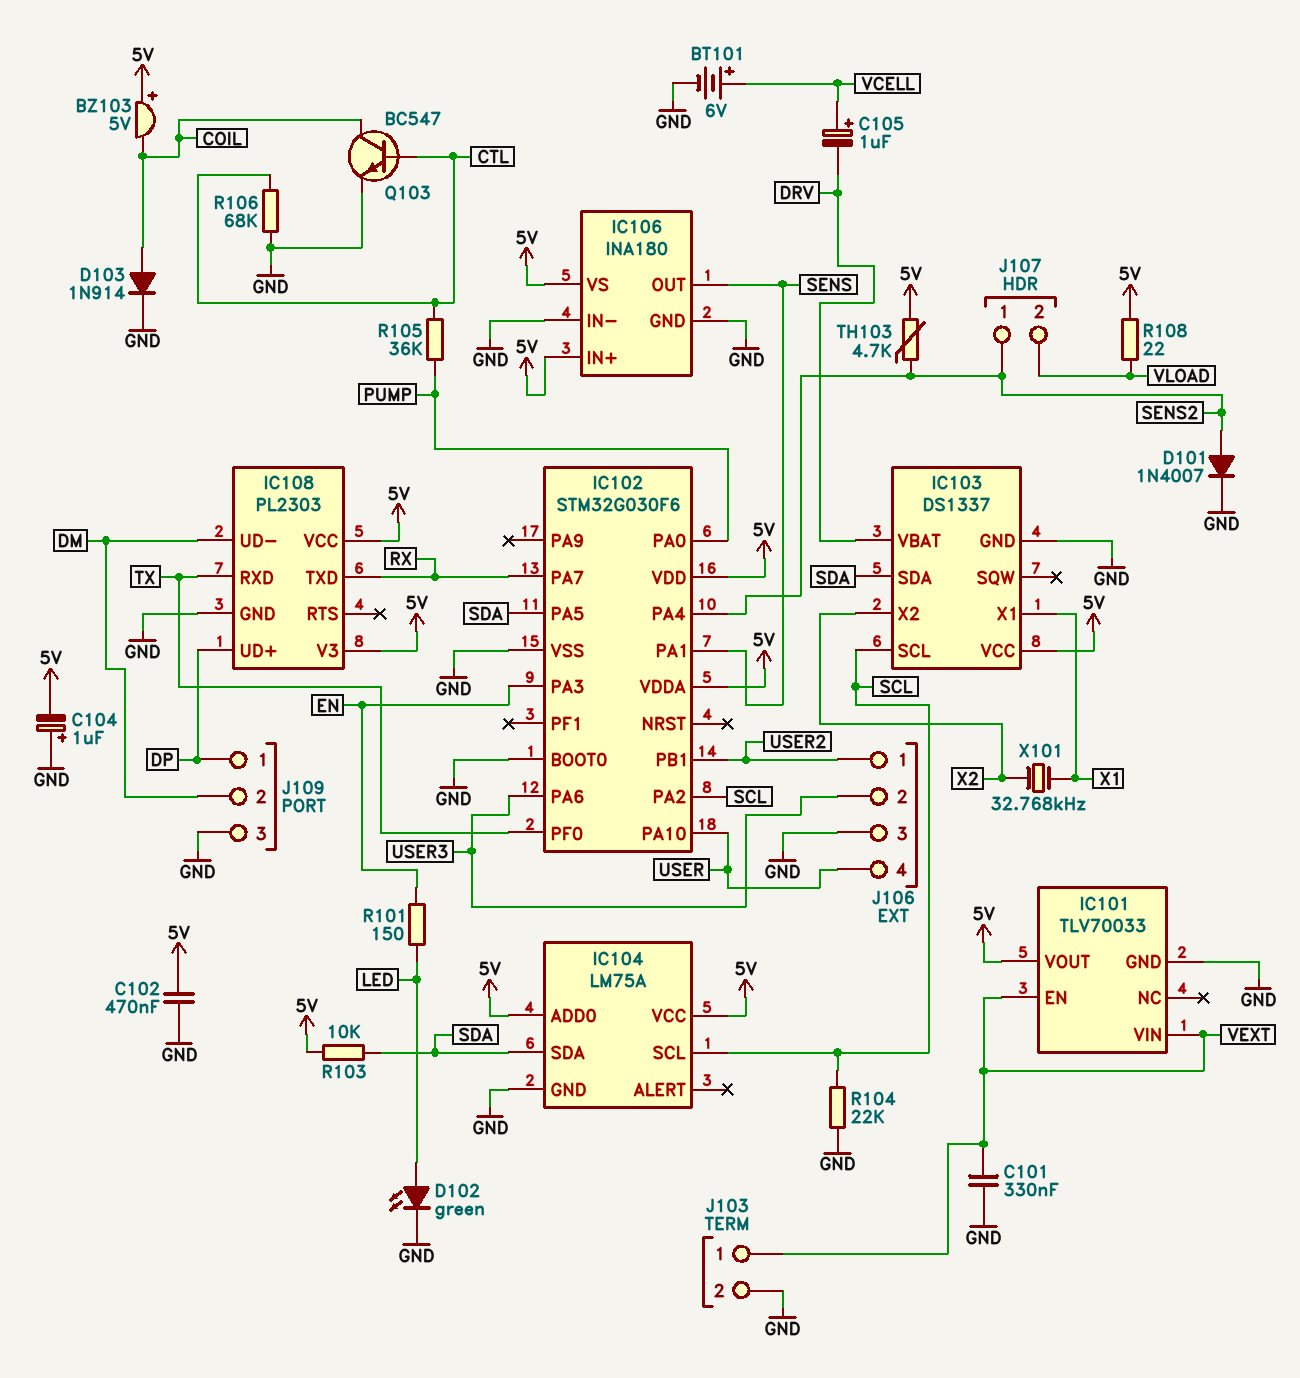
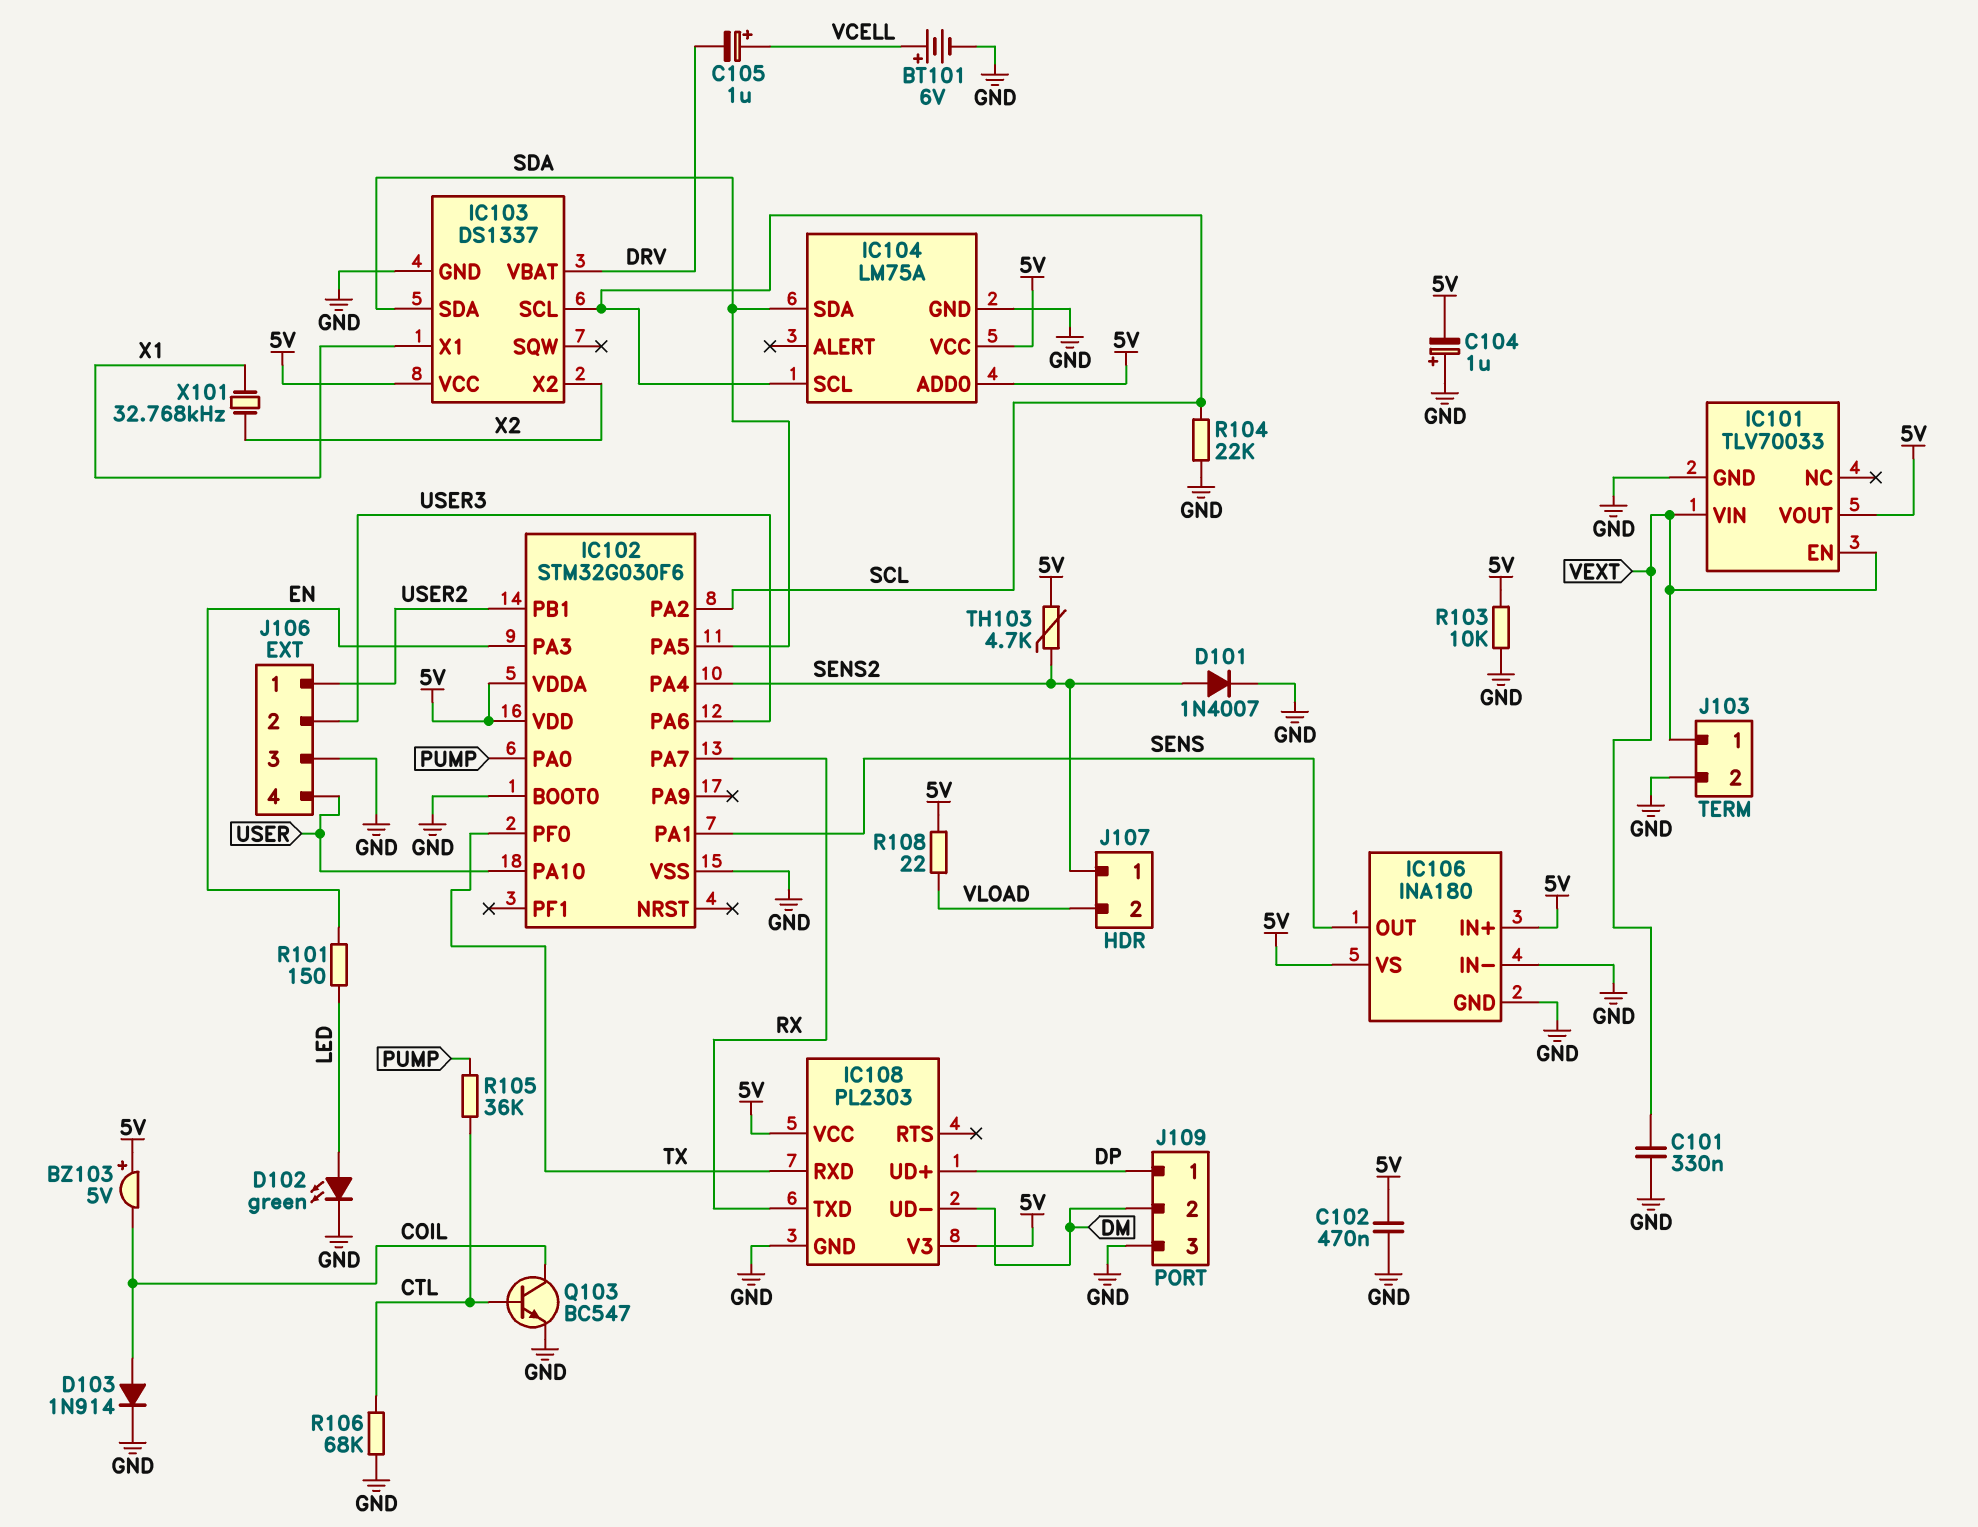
R103: 10k (5V, SDA) -> 10k (5V, GND)

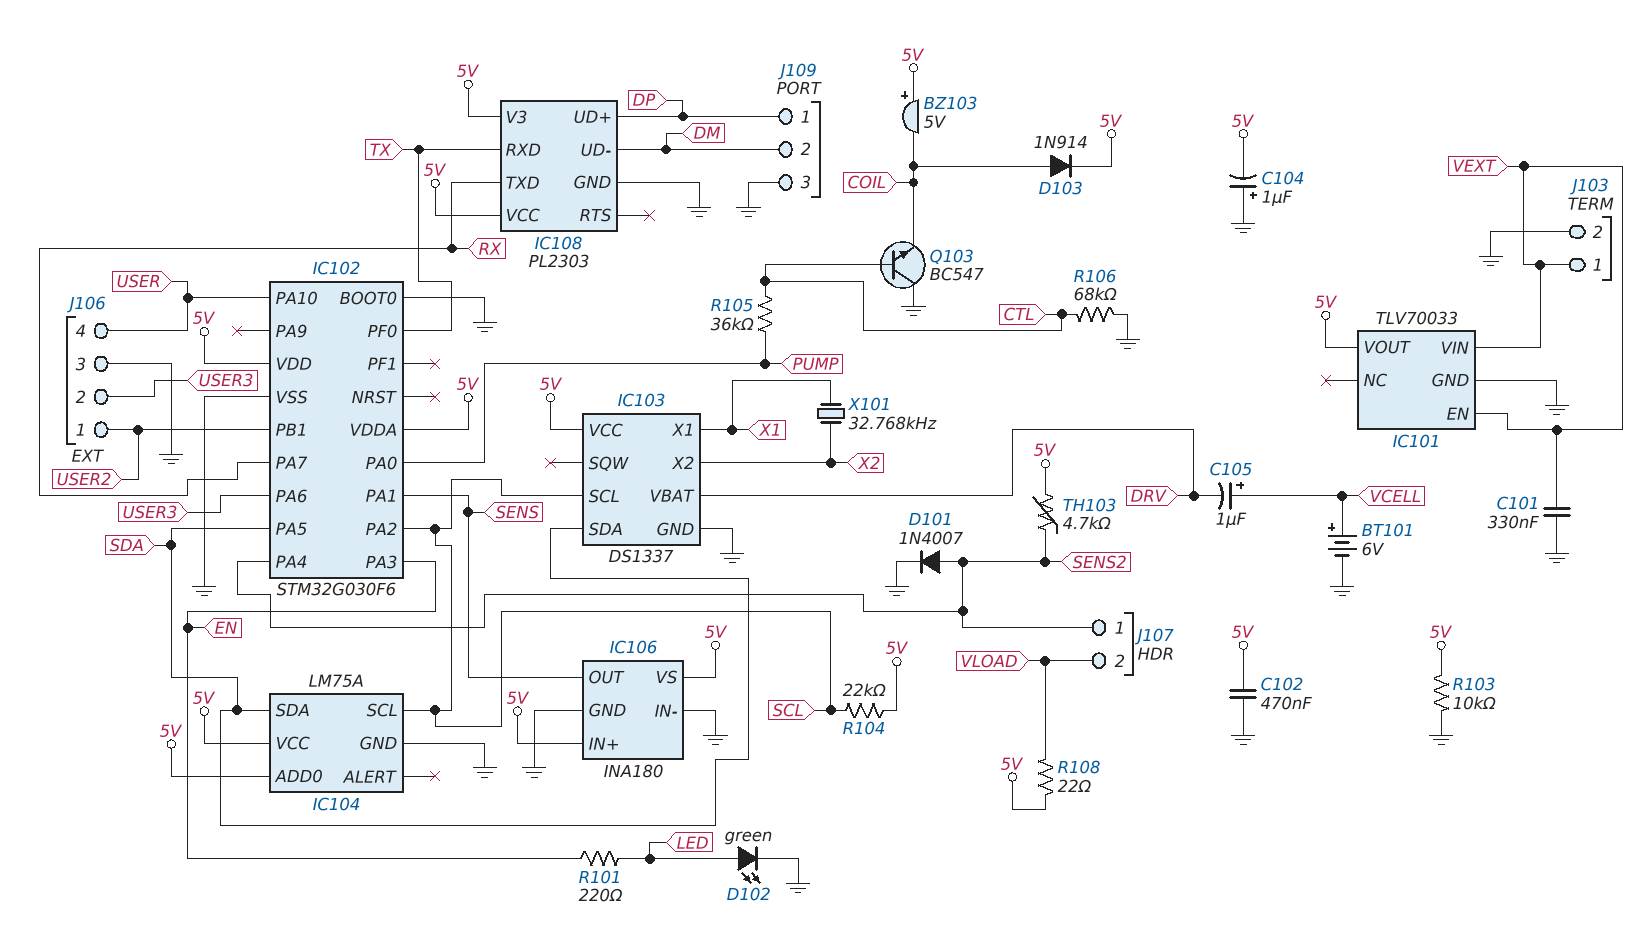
D103: diode 1N914 (A COIL, K GND) -> diode 1N914 (A COIL, K 5V)
Q103: NPN BC547 (B CTL, C COIL, E GND) -> NPN BC547 (B CTL, C GND, E COIL)
R101: 150 (EN, LED) -> 220 (EN, LED)
R104: 22k (GND, SCL) -> 22k (5V, SCL)

